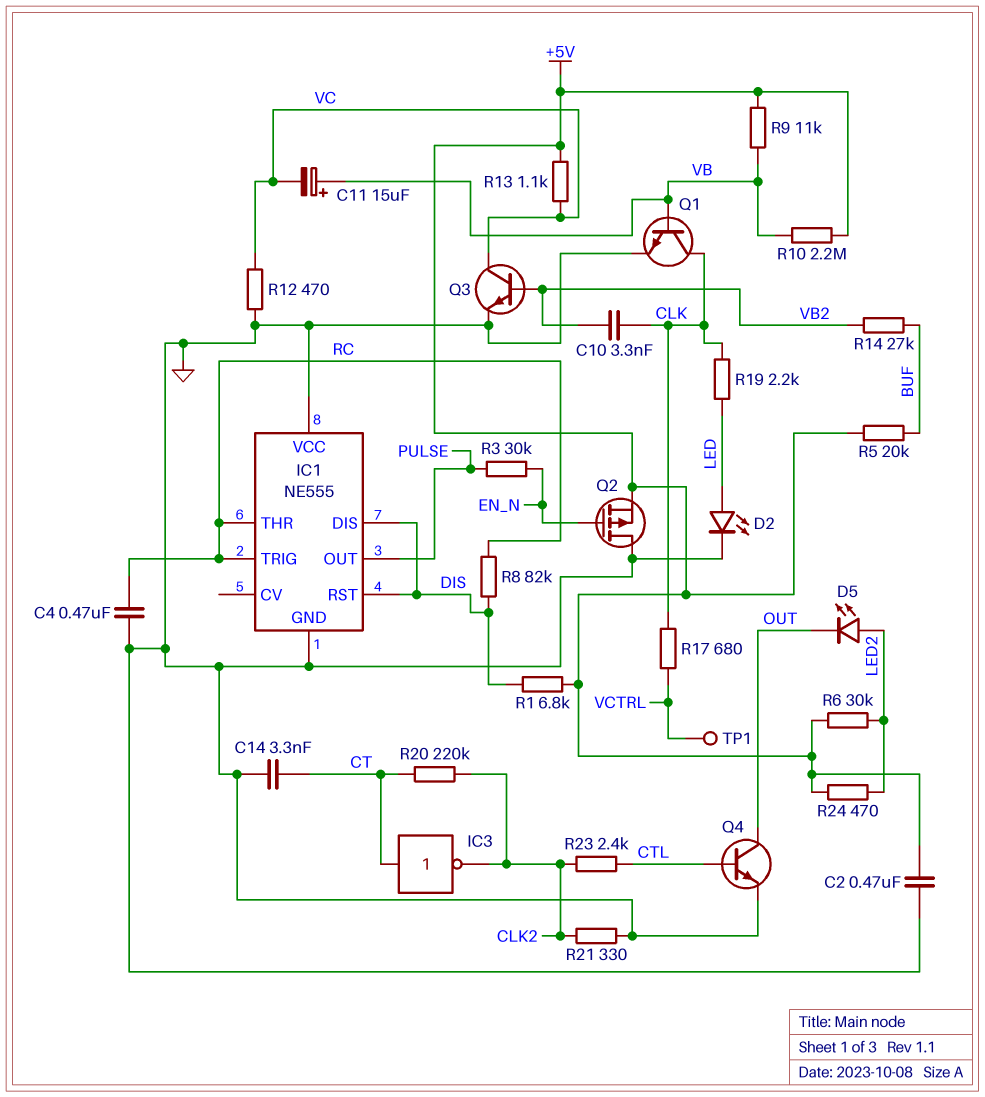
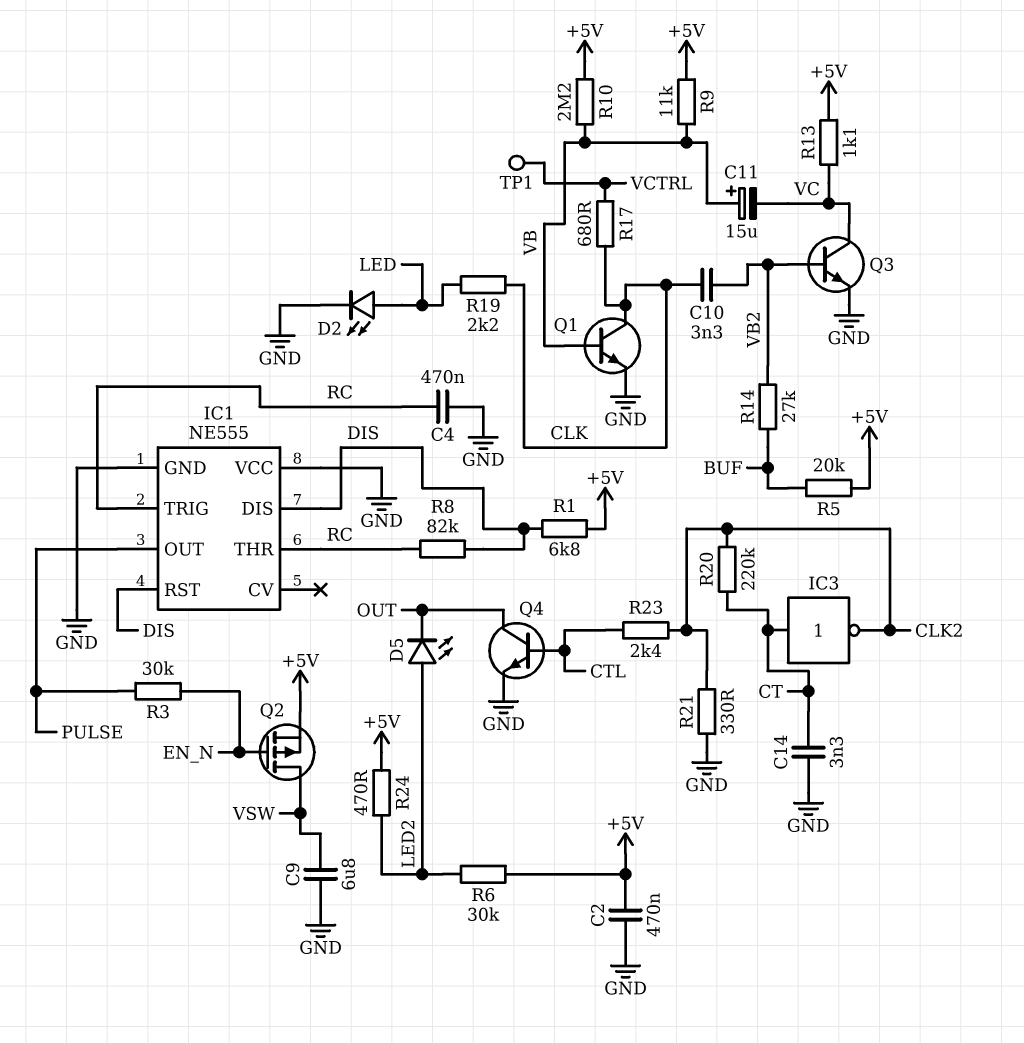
C9: none -> 6.8uF (GND, VSW)
Q2: PMOS (G EN_N, D GND, S +5V) -> PMOS (G EN_N, D VSW, S +5V)
R12: 470 (GND, VC) -> none

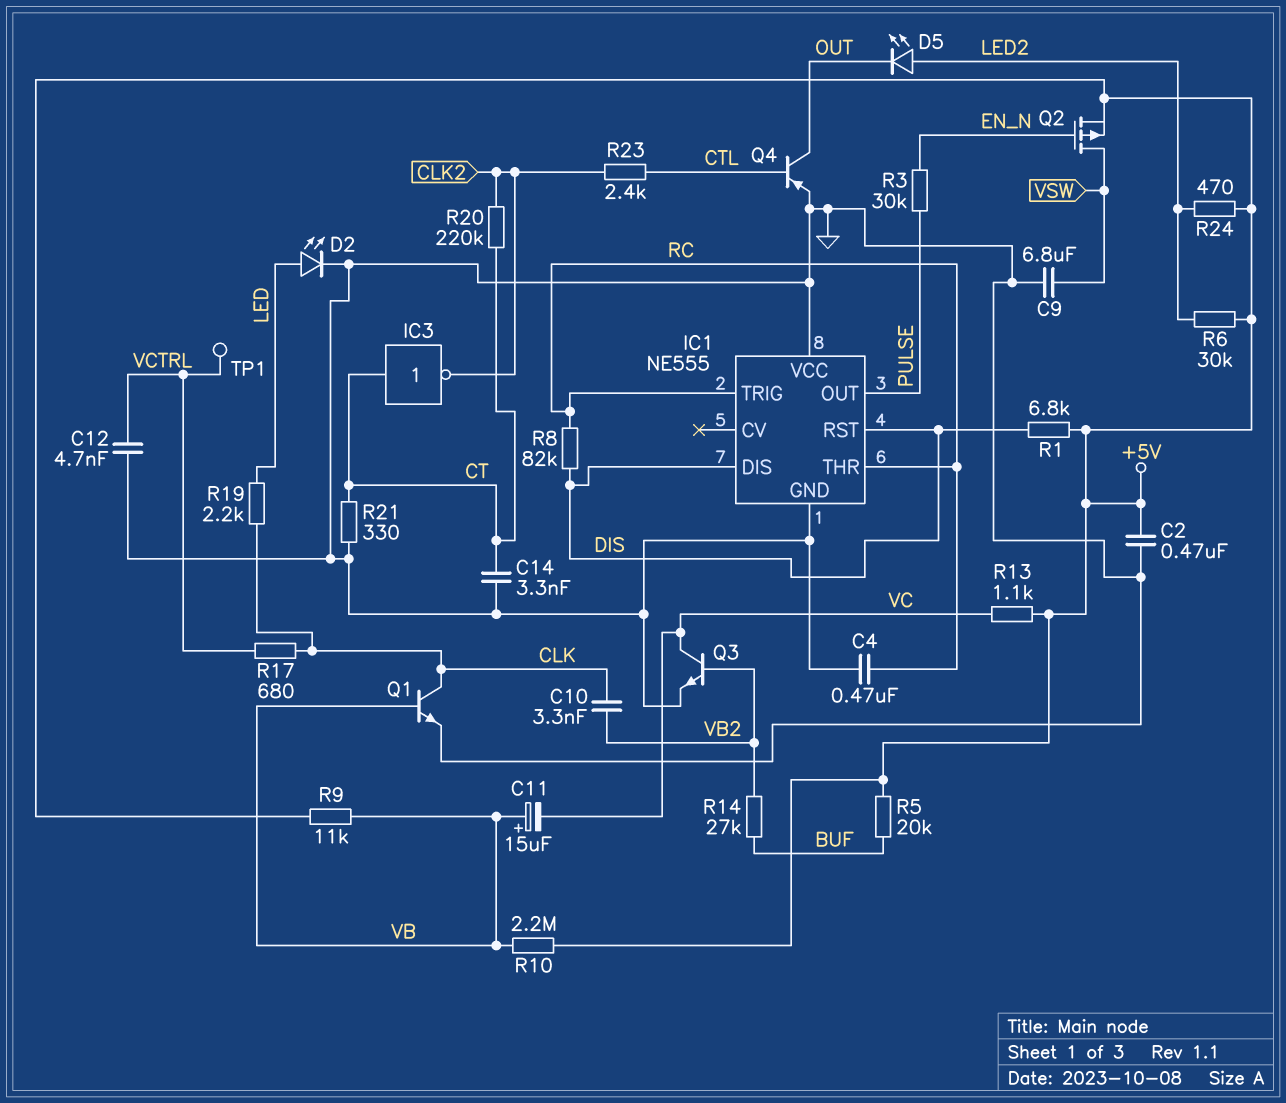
C12: none -> 4.7nF (GND, VCTRL)
Q4: NPN (B CTL, C OUT, E GND) -> PNP (B CTL, C OUT, E GND)
R21: 330 (CLK2, GND) -> 330 (CT, GND)

